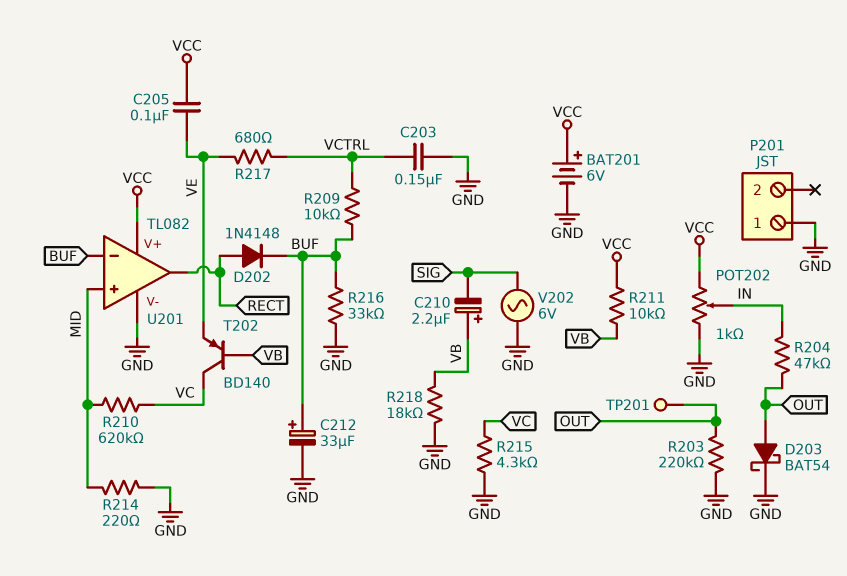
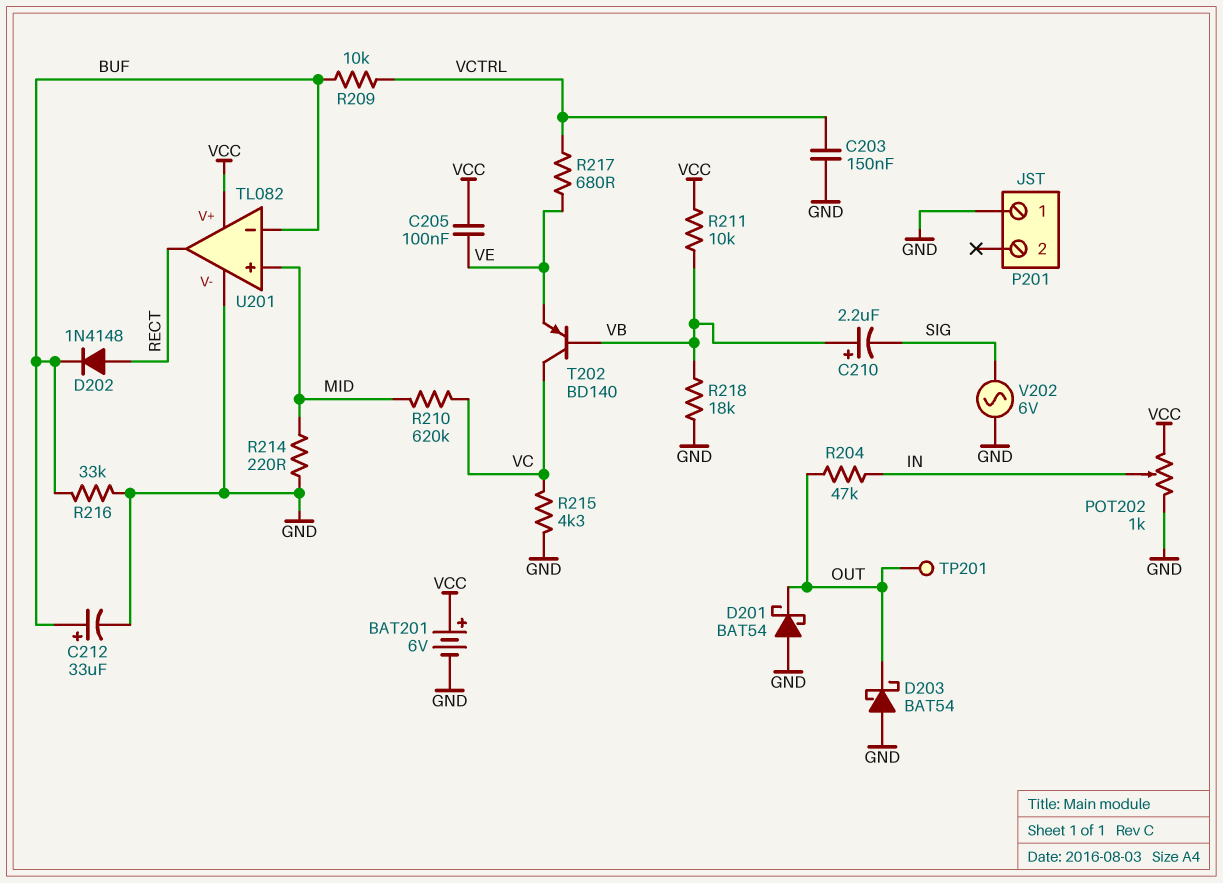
D201: none -> schottky BAT54 (A GND, K OUT)
D203: schottky BAT54 (A OUT, K GND) -> schottky BAT54 (A GND, K OUT)
R203: 220k (GND, OUT) -> none

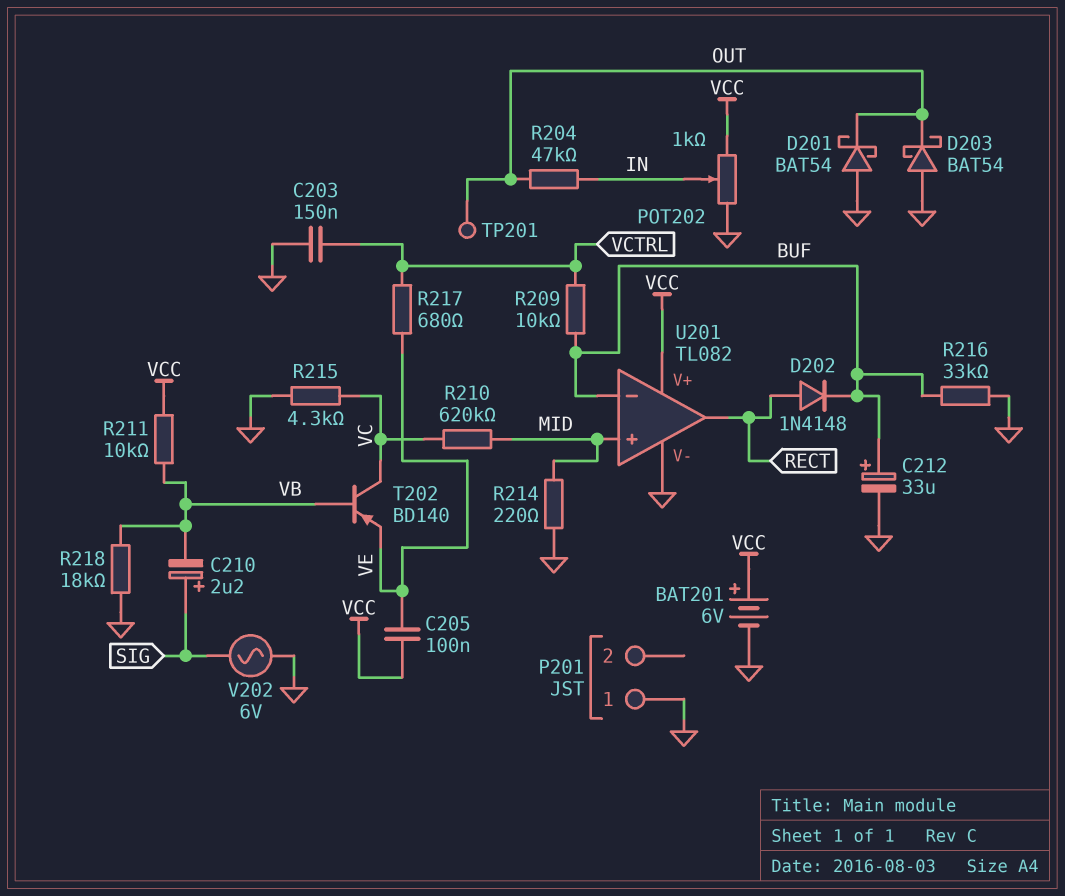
C210: 2.2uF (plus VB, minus SIG) -> 2.2uF (plus SIG, minus VB)

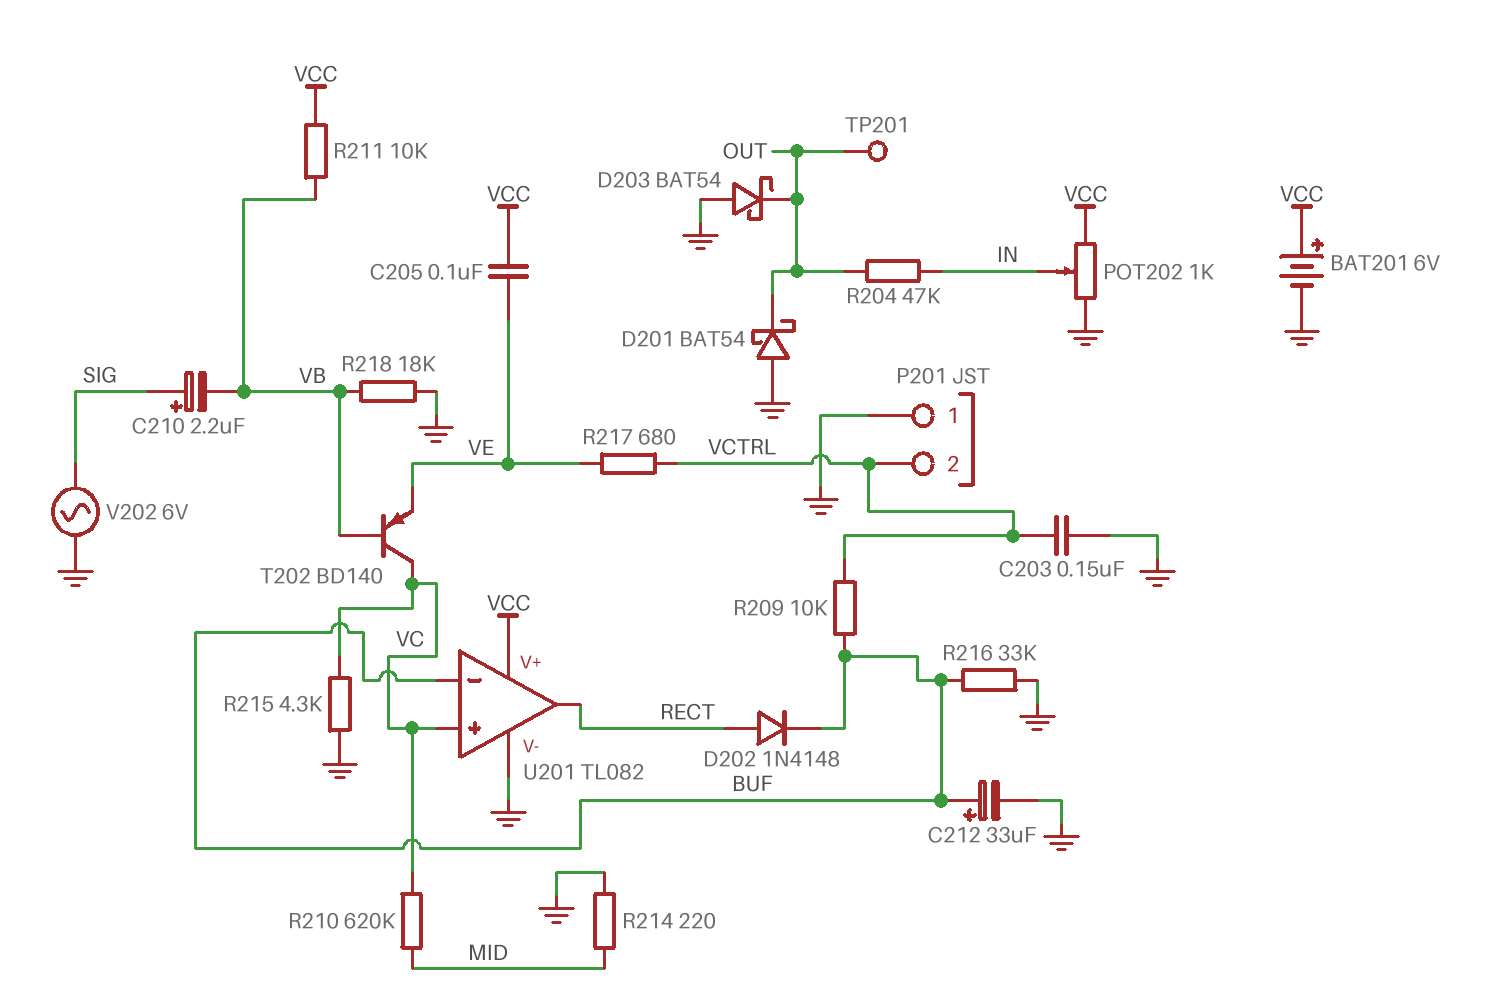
P201 pin 2: none -> VCTRL
U201 pin in+: MID -> VC

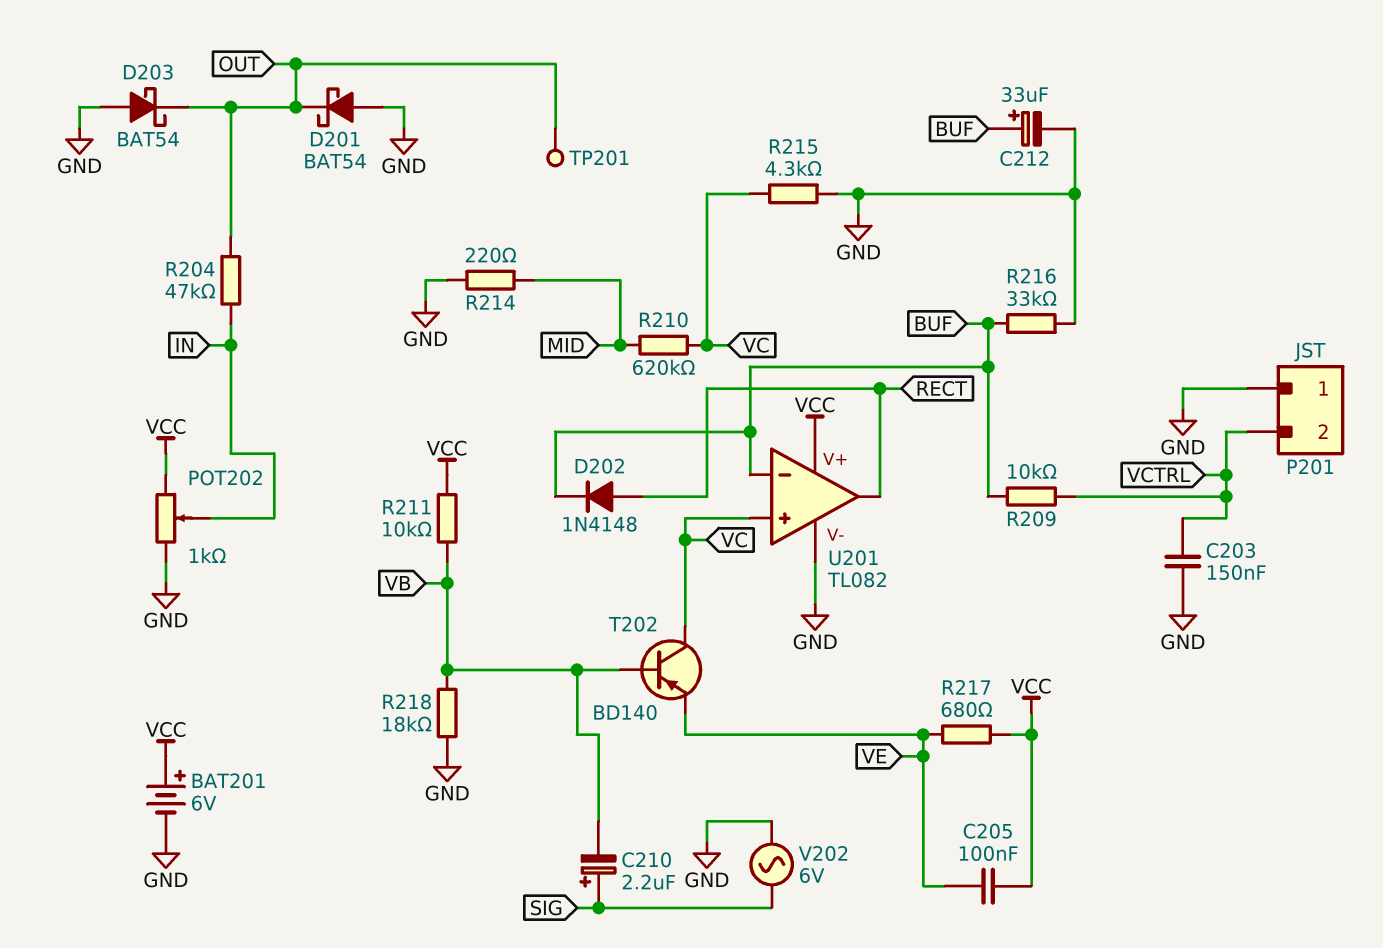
R217: 680 (VCTRL, VE) -> 680 (VCC, VE)

